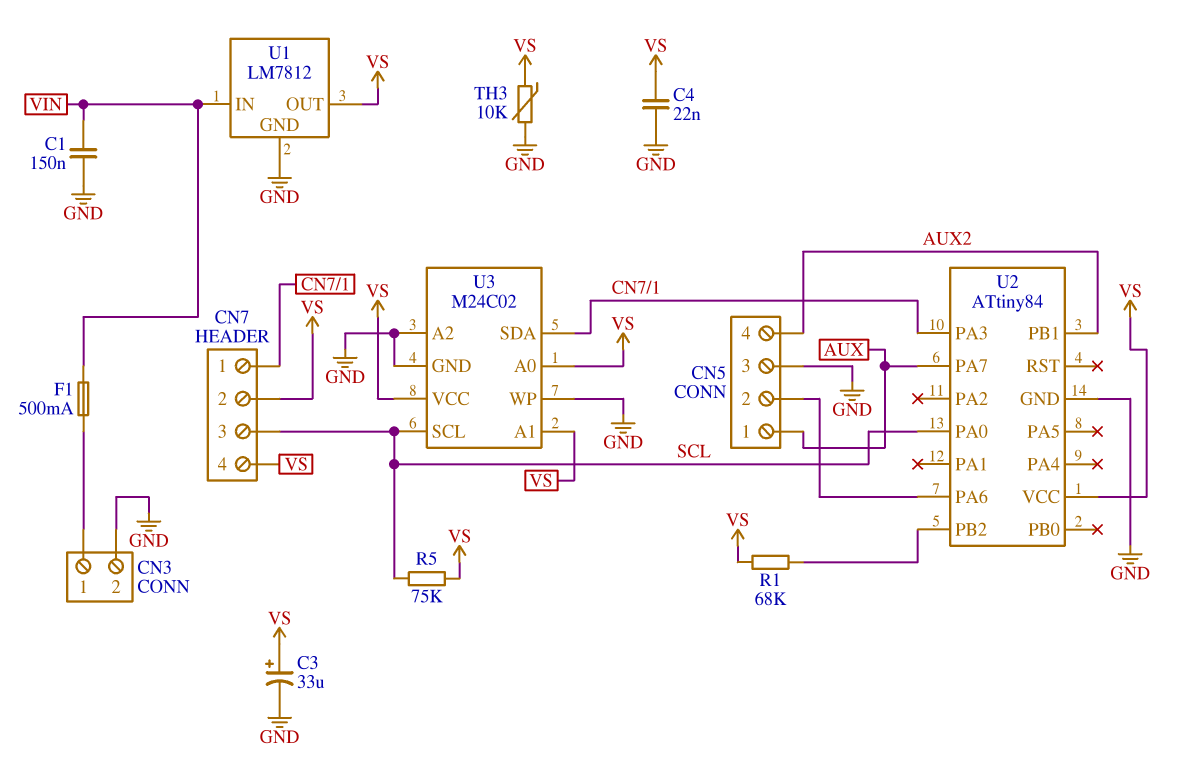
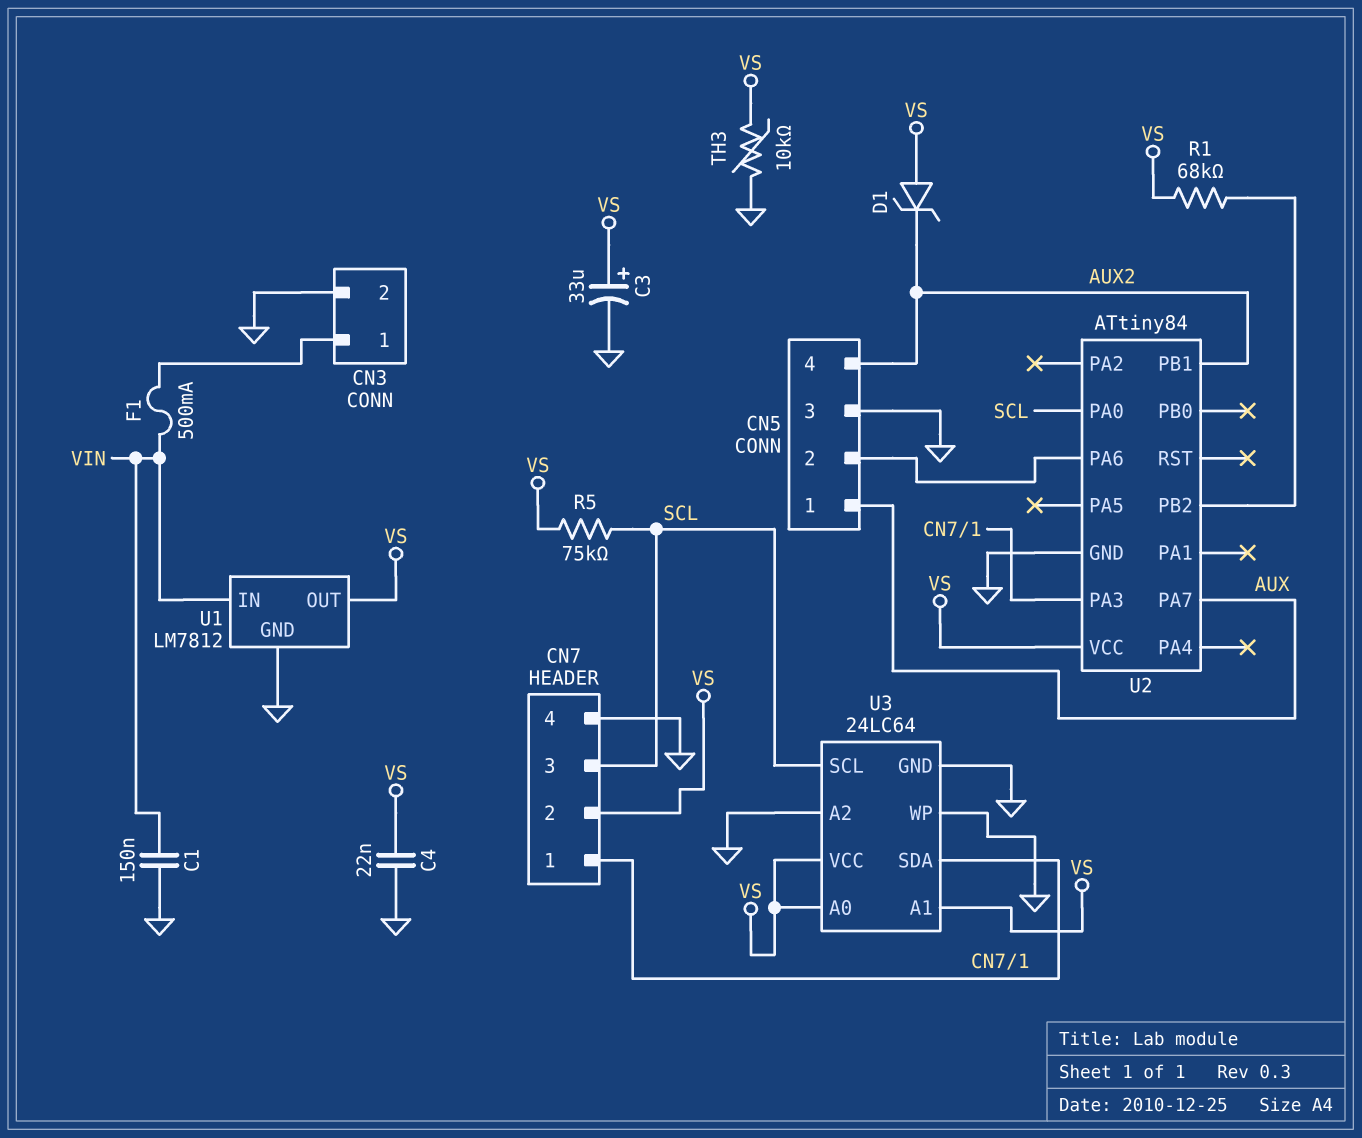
CN7 pin 4: VS -> GND
D1: none -> zener (A VS, K AUX2)
U3: M24C02 -> 24LC64

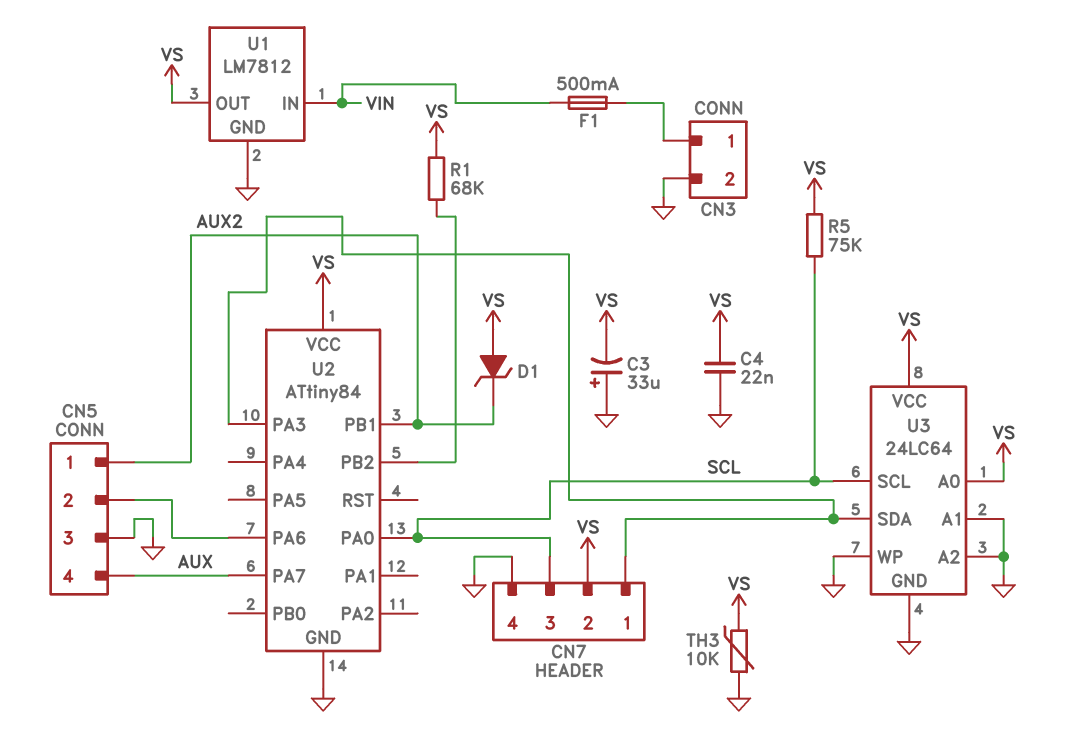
C1: 150nF (GND, VIN) -> none
C3: 33uF (plus VS, minus GND) -> 33uF (plus GND, minus VS)
CN5 pin 1: AUX -> AUX2
CN5 pin 4: AUX2 -> AUX
U3 pin A1: VS -> GND

